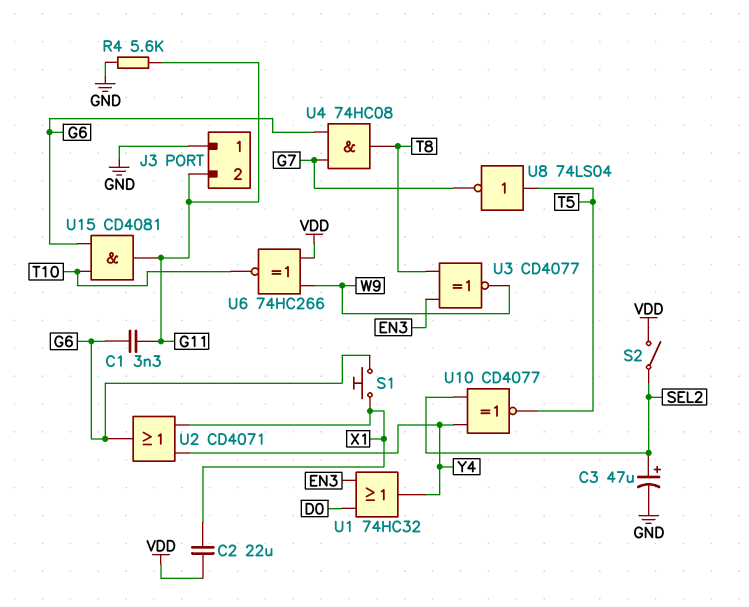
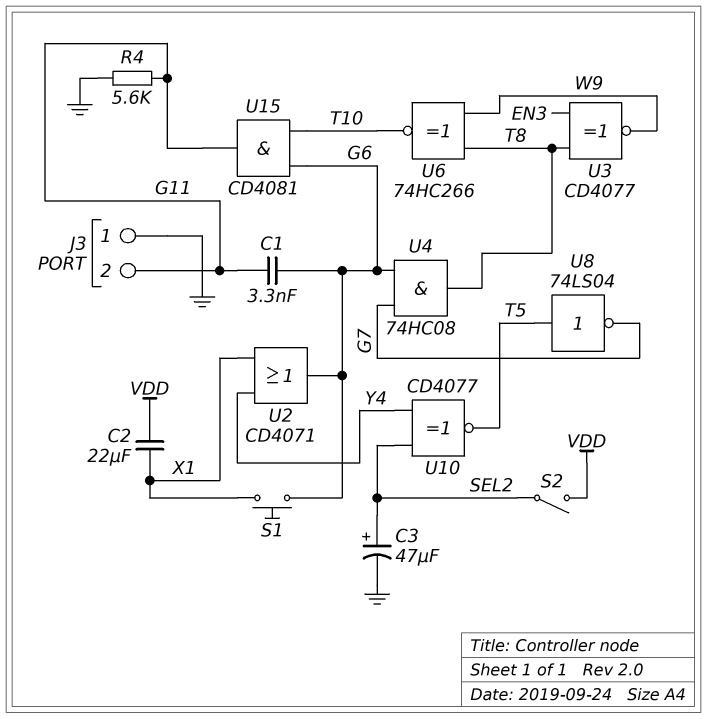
U1: OR 74HC32 (in D0, in EN3, out Y4) -> none
U6: XNOR 74HC266 (in VDD, in W9, out T10) -> XNOR 74HC266 (in T8, in W9, out T10)

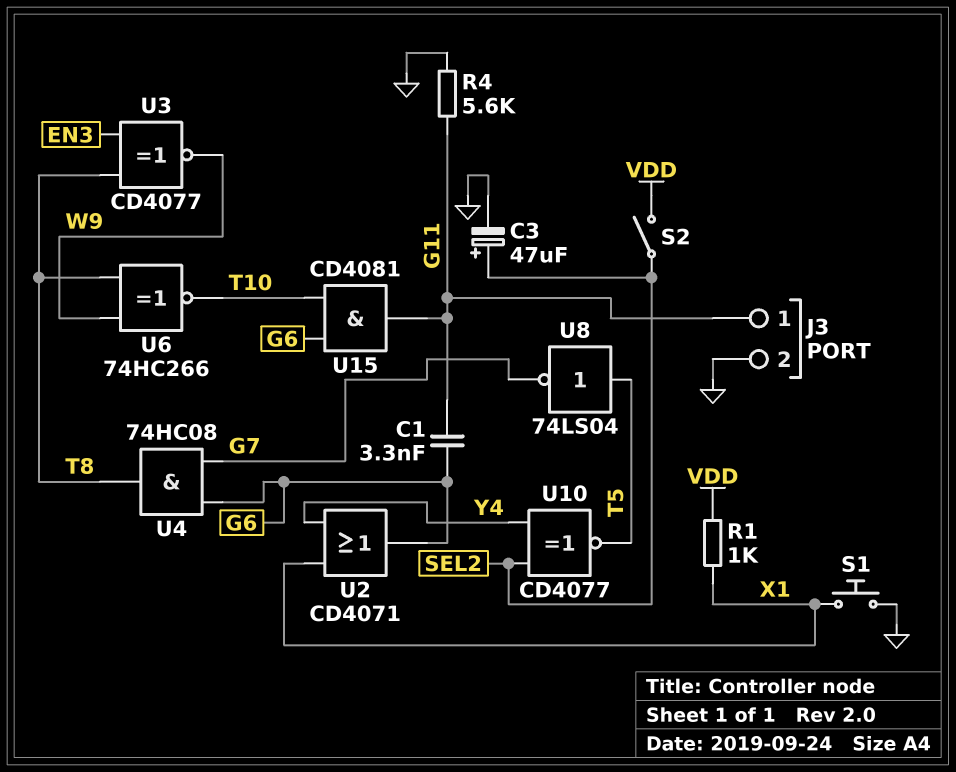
C2: 22uF (VDD, X1) -> none
J3 pin 1: GND -> G11
J3 pin 2: G11 -> GND
R1: none -> 1k (VDD, X1)
S1: button (G6, X1) -> button (GND, X1)

